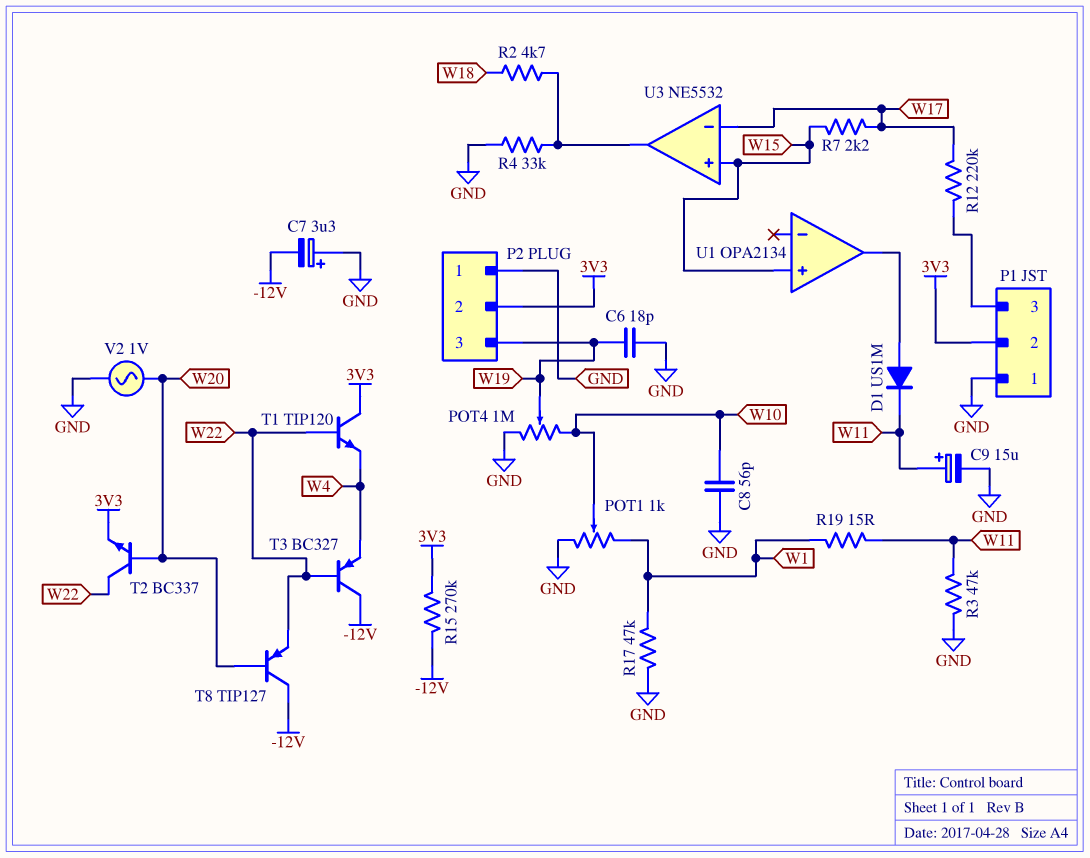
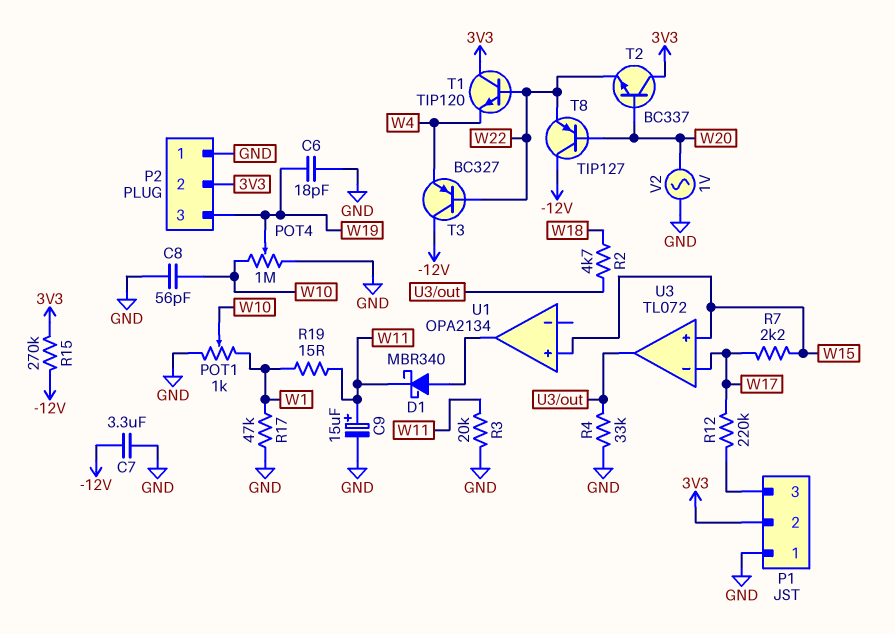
C7: 3.3uF (plus GND, minus -12V) -> 3.3uF (-12V, GND)
D1: diode US1M (A U1/out, K W11) -> schottky MBR340 (A U1/out, K W11)
R3: 47k (GND, W11) -> 20k (GND, W11)
T2: NPN BC337 (B W20, C W22, E 3V3) -> NPN BC337 (B W20, C 3V3, E W22)
U3: NE5532 -> TL072

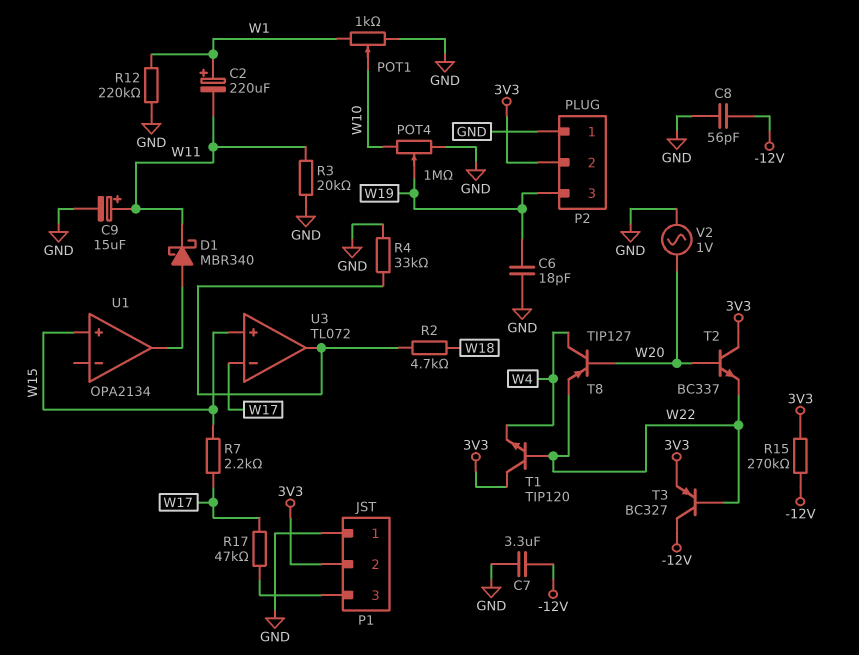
C2: none -> 220uF (plus W1, minus W11)
C8: 56pF (GND, W10) -> 56pF (-12V, GND)
R12: 220k (P1/3, W17) -> 220k (GND, W1)
R17: 47k (GND, W1) -> 47k (P1/3, W17)
R19: 15 (W1, W11) -> none
T3: PNP BC327 (B W22, C -12V, E W4) -> PNP BC327 (B W22, C -12V, E 3V3)
T8: PNP TIP127 (B W20, C -12V, E W22) -> PNP TIP127 (B W20, C W4, E W22)

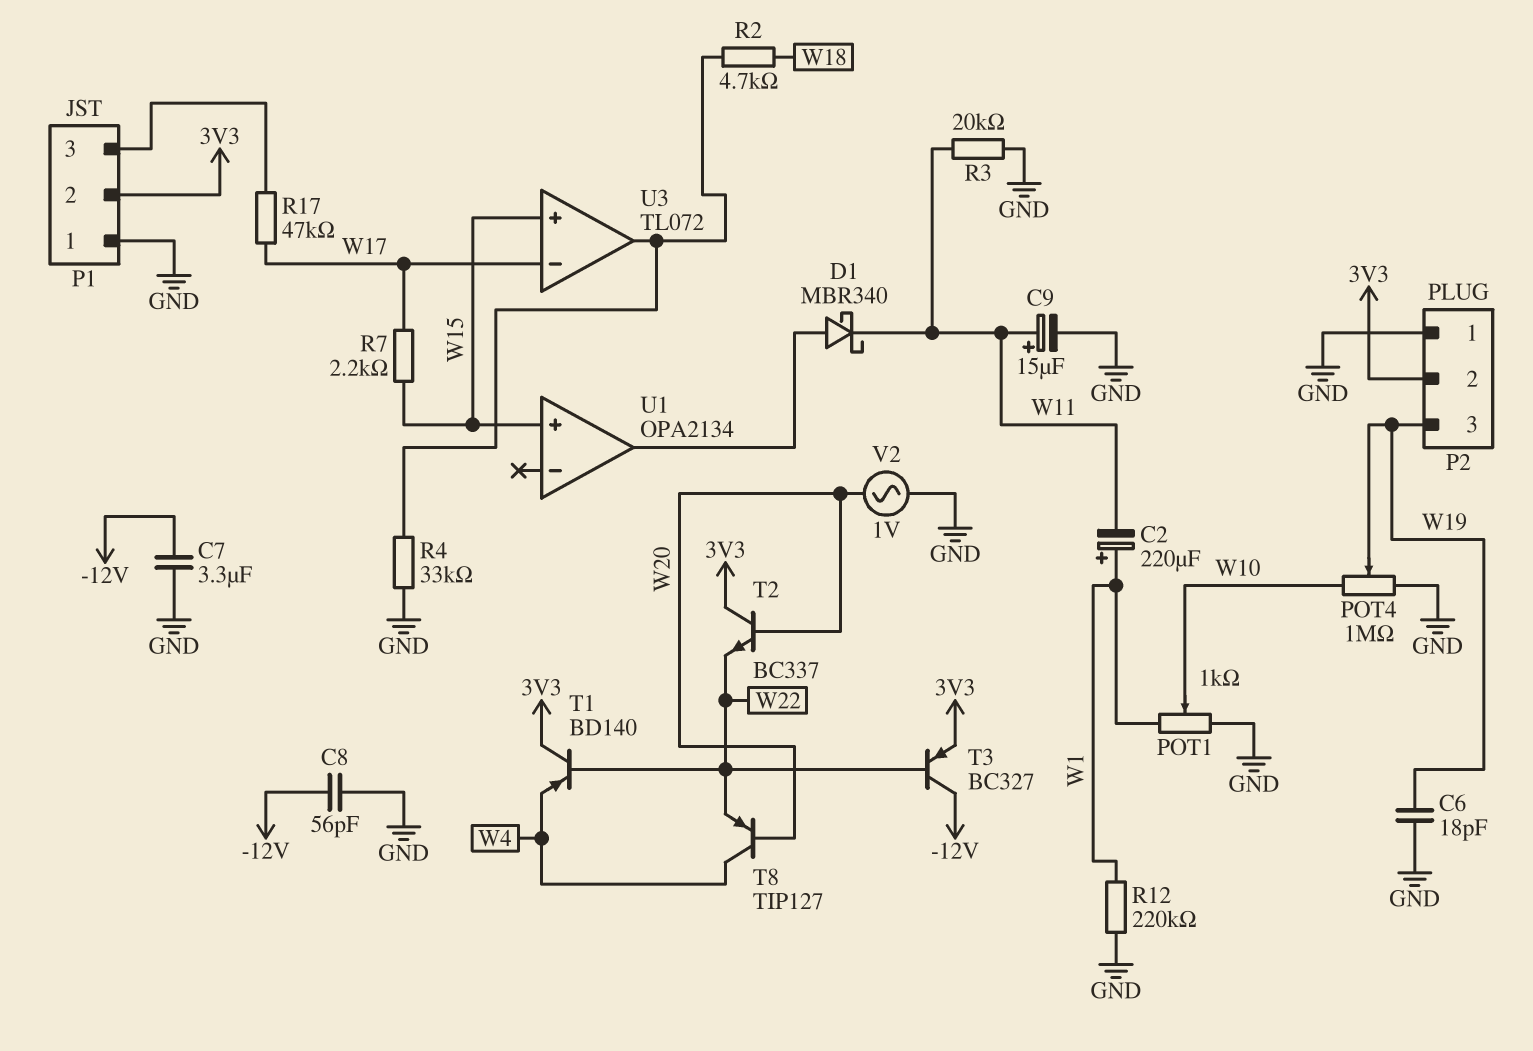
R15: 270k (-12V, 3V3) -> none
T1: NPN TIP120 (B W22, C 3V3, E W4) -> PNP BD140 (B W22, C 3V3, E W4)

